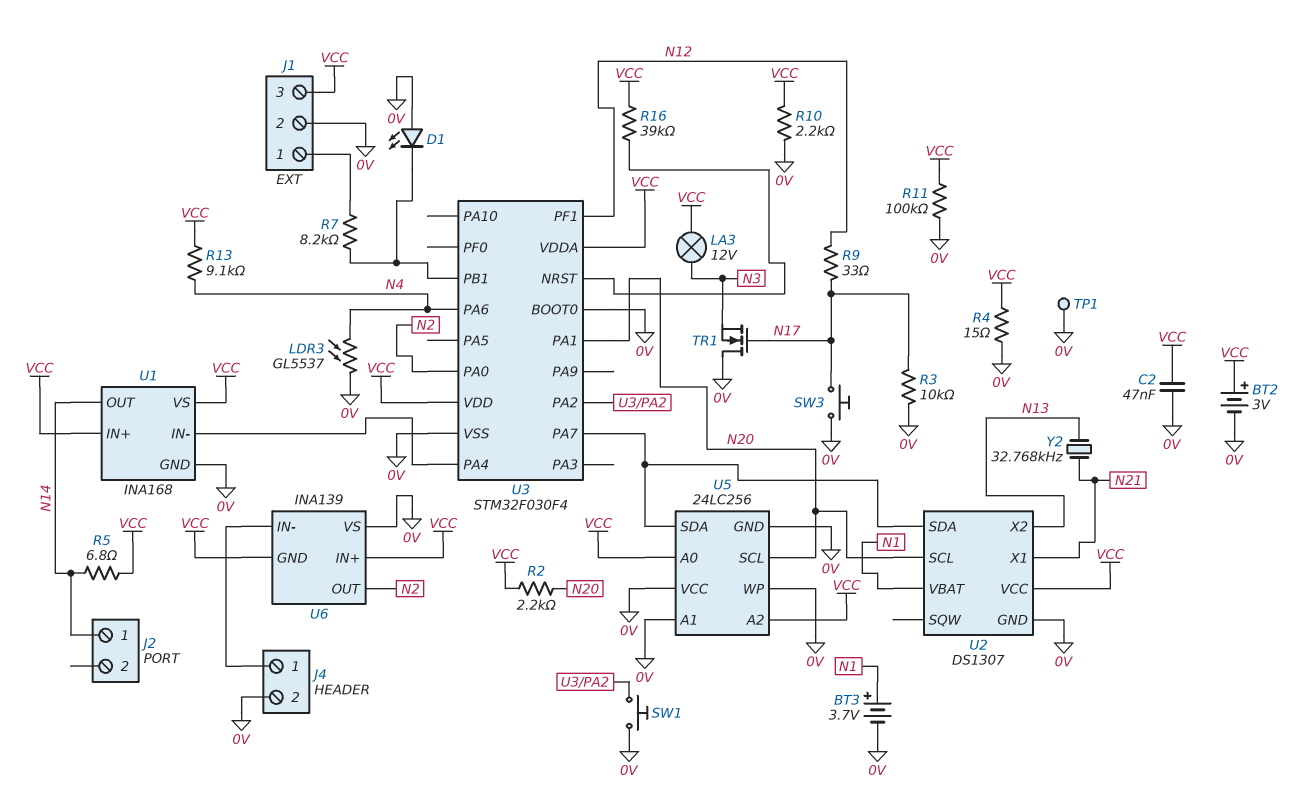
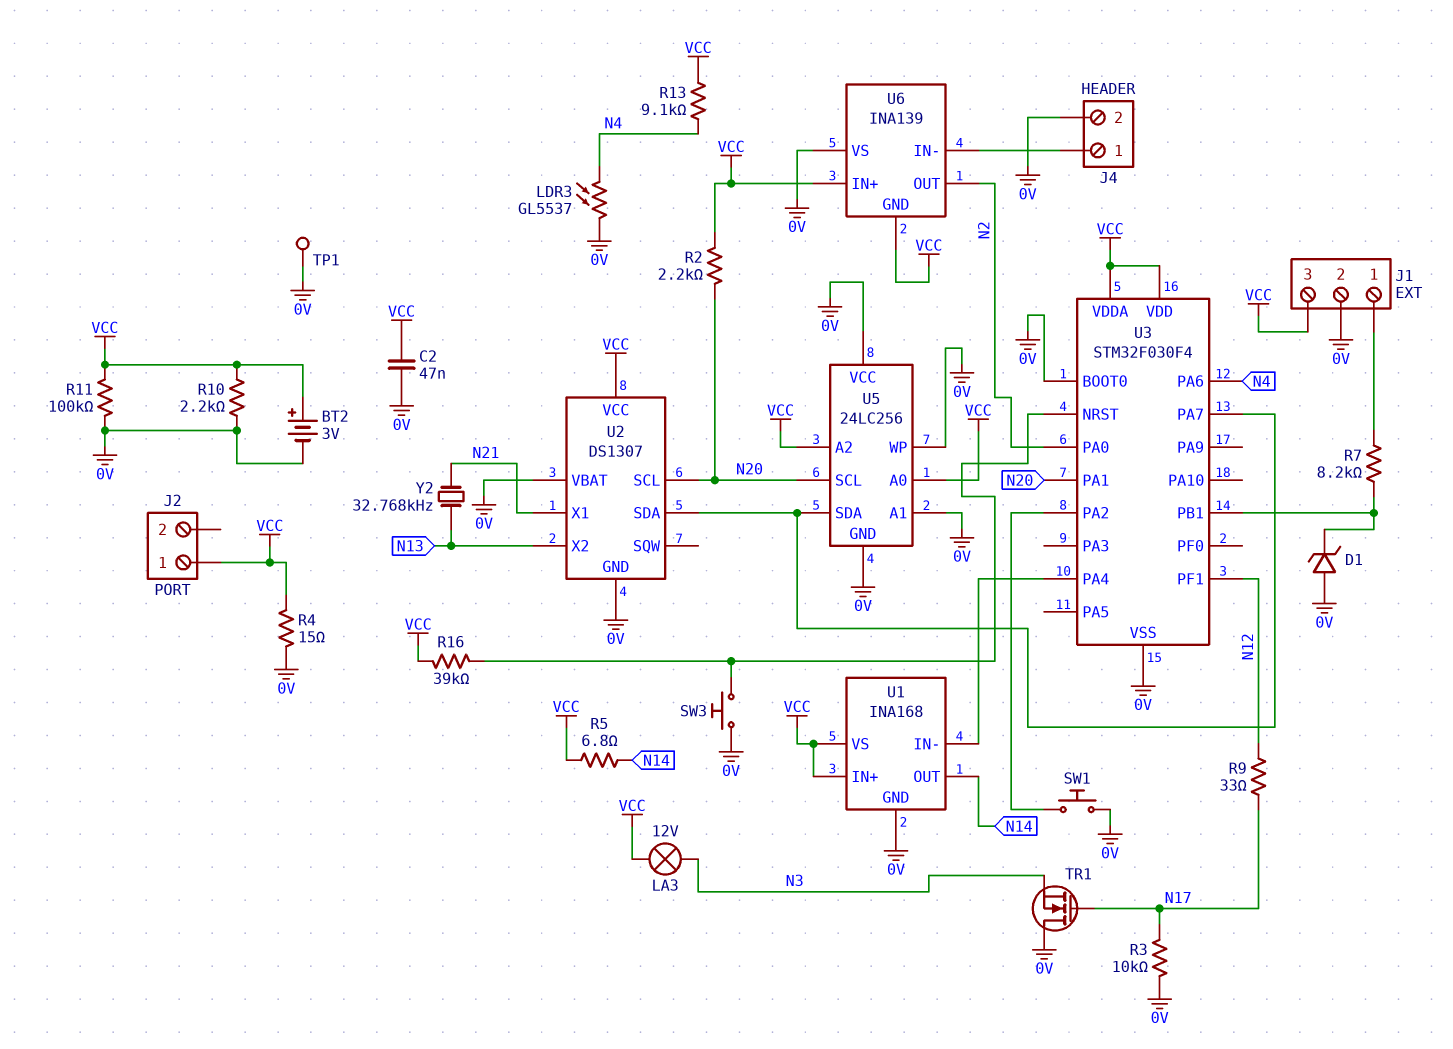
BT3: 3.7V (plus N1, minus 0V) -> none
D1: LED (A 0V, K U3/PB1) -> zener (A 0V, K U3/PB1)
J2 pin 1: N14 -> VCC
SW3: button (0V, N17) -> button (0V, U3/NRST)
U2 pin VBAT: N1 -> 0V

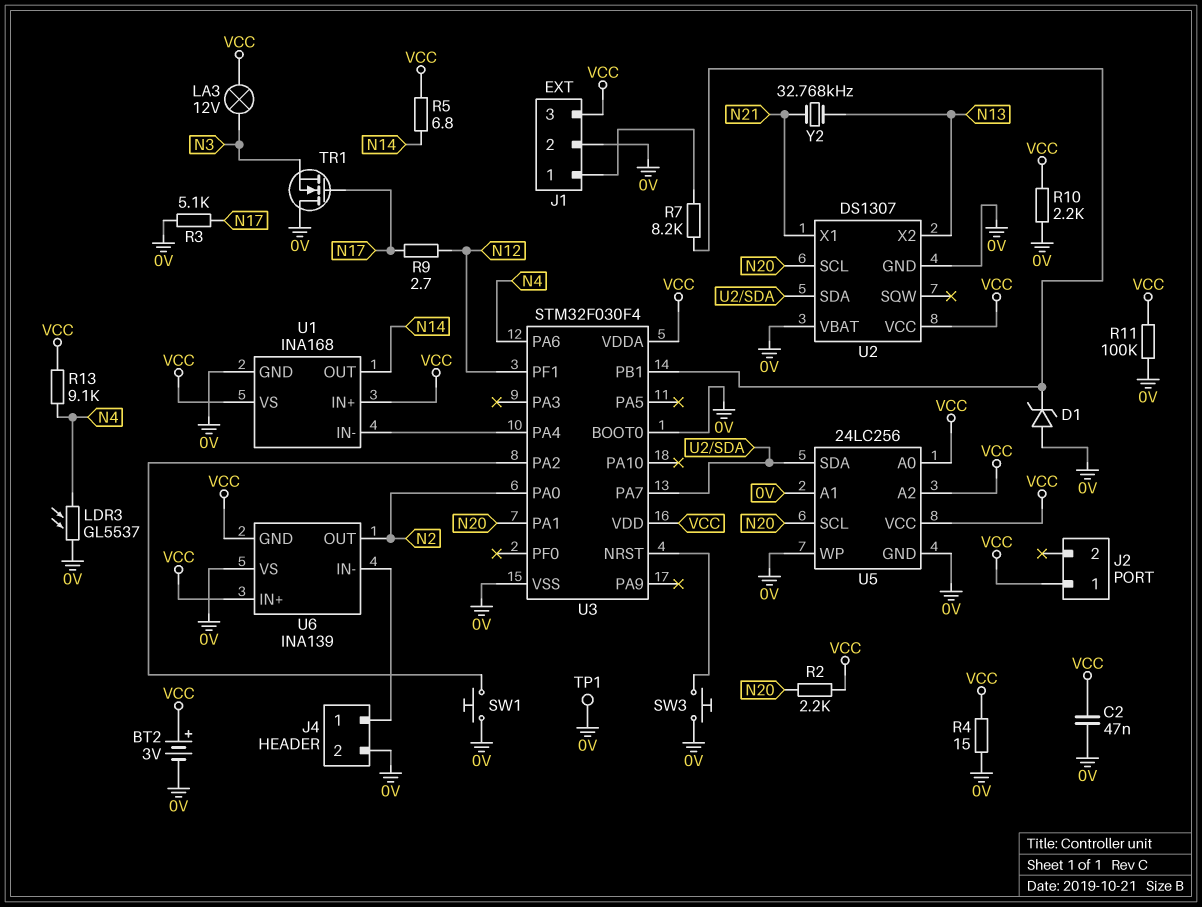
R3: 10k (0V, N17) -> 5.1k (0V, N17)
R9: 33 (N12, N17) -> 2.7 (N12, N17)
R16: 39k (U3/NRST, VCC) -> none
U5 pin VCC: 0V -> VCC

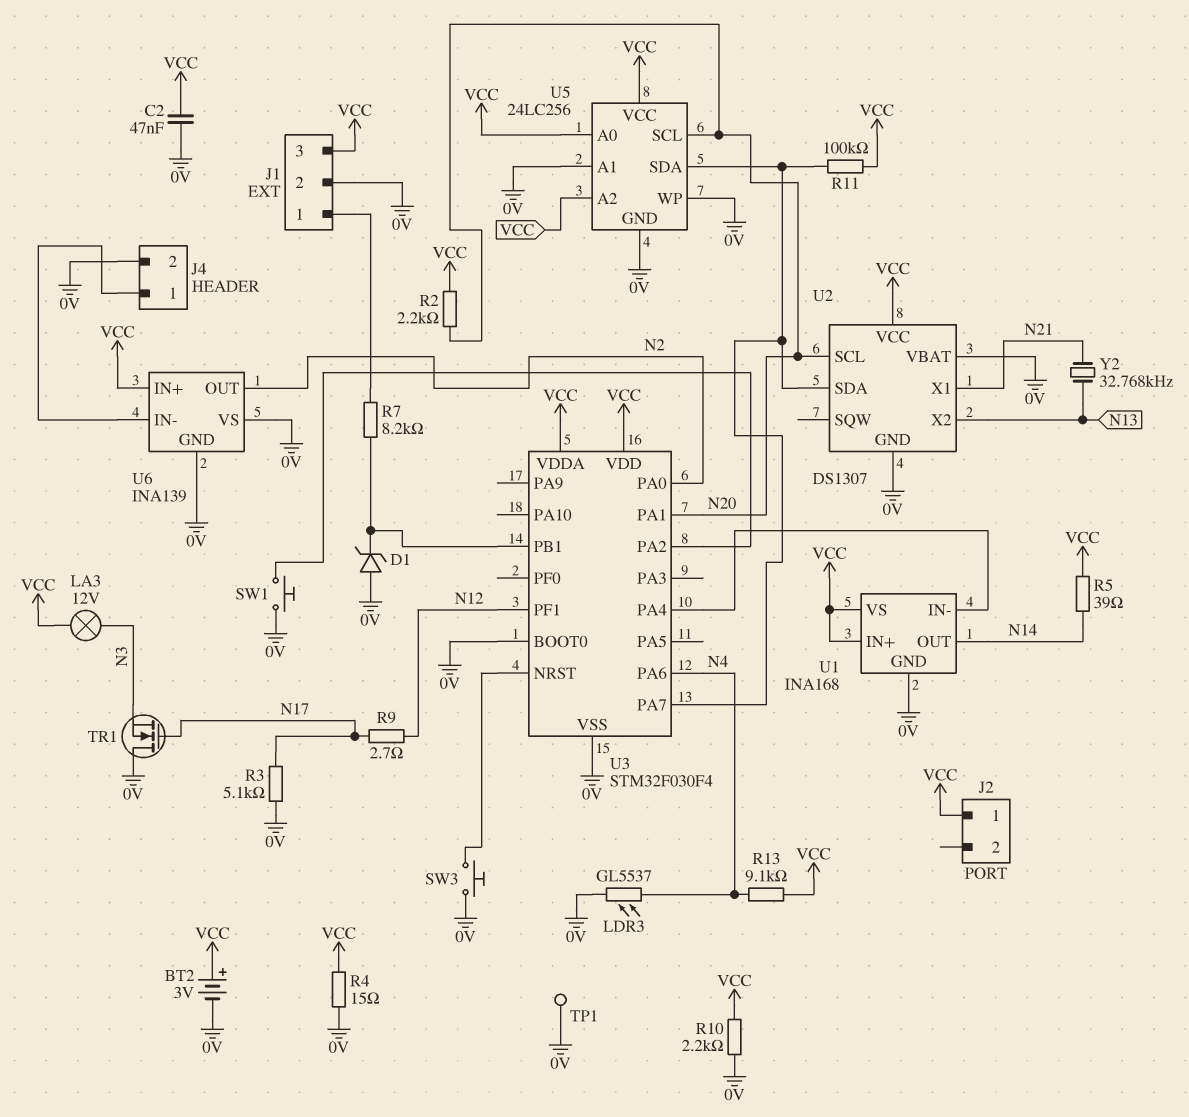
R5: 6.8 (N14, VCC) -> 39 (N14, VCC)
R11: 100k (0V, VCC) -> 100k (U2/SDA, VCC)
U6 pin GND: VCC -> 0V

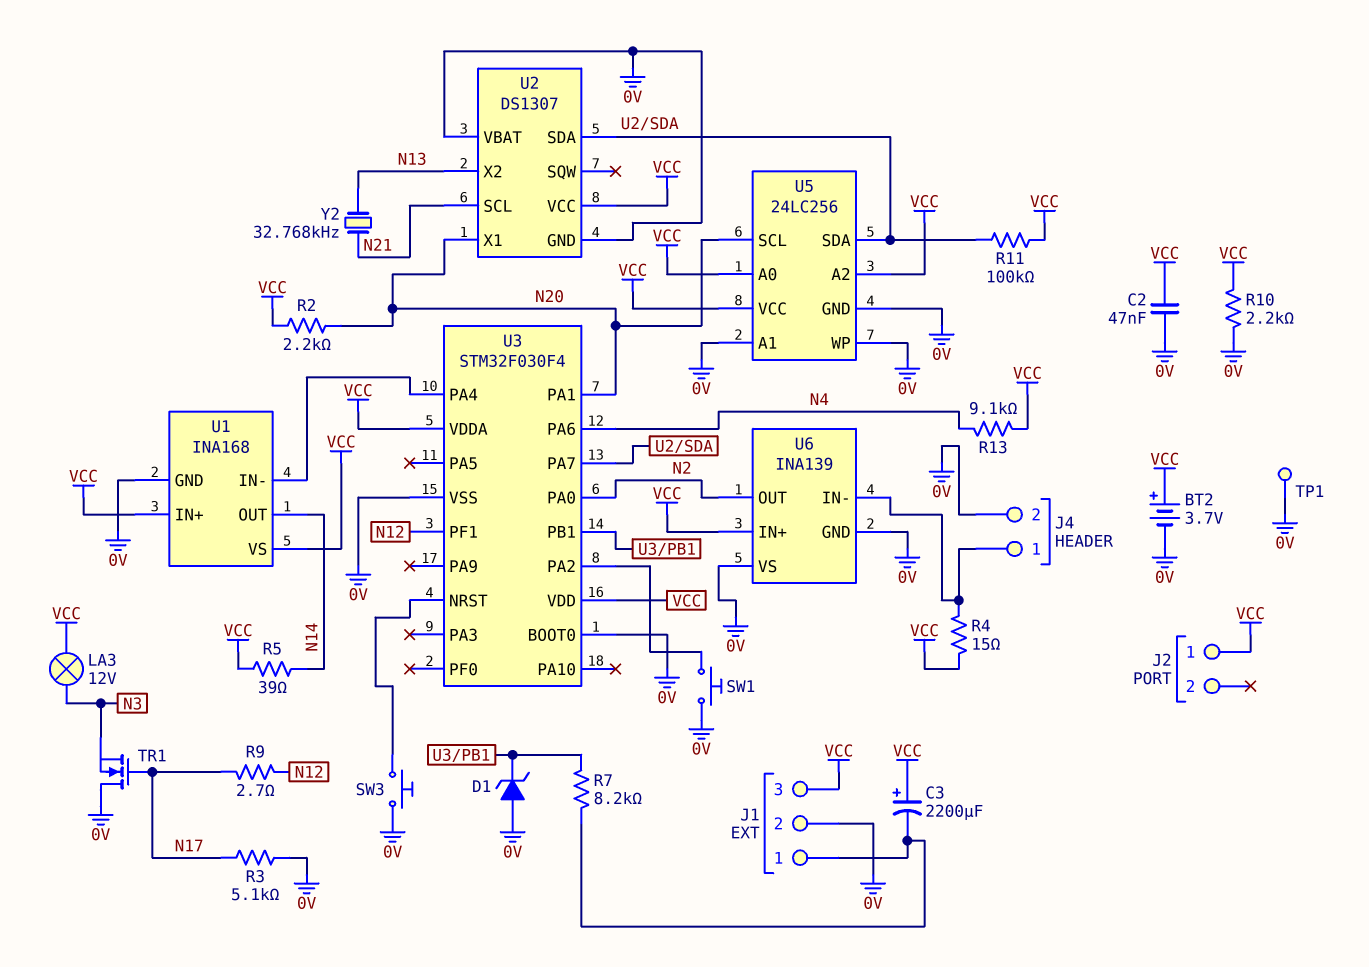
BT2: 3V (plus VCC, minus 0V) -> 3.7V (plus VCC, minus 0V)
C3: none -> 2200uF (plus VCC, minus J1/1)
LDR3: GL5537 (0V, N4) -> none
R4: 15 (0V, VCC) -> 15 (J4/1, VCC)
U2 pin SCL: N20 -> N21
U2 pin X1: N21 -> N20

